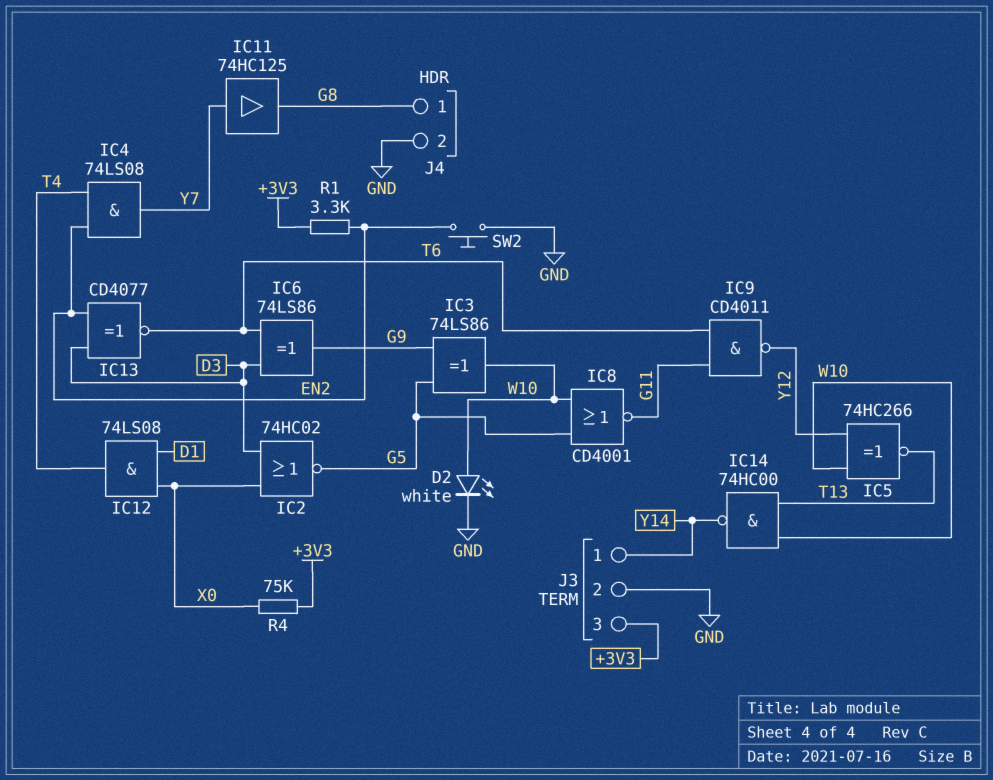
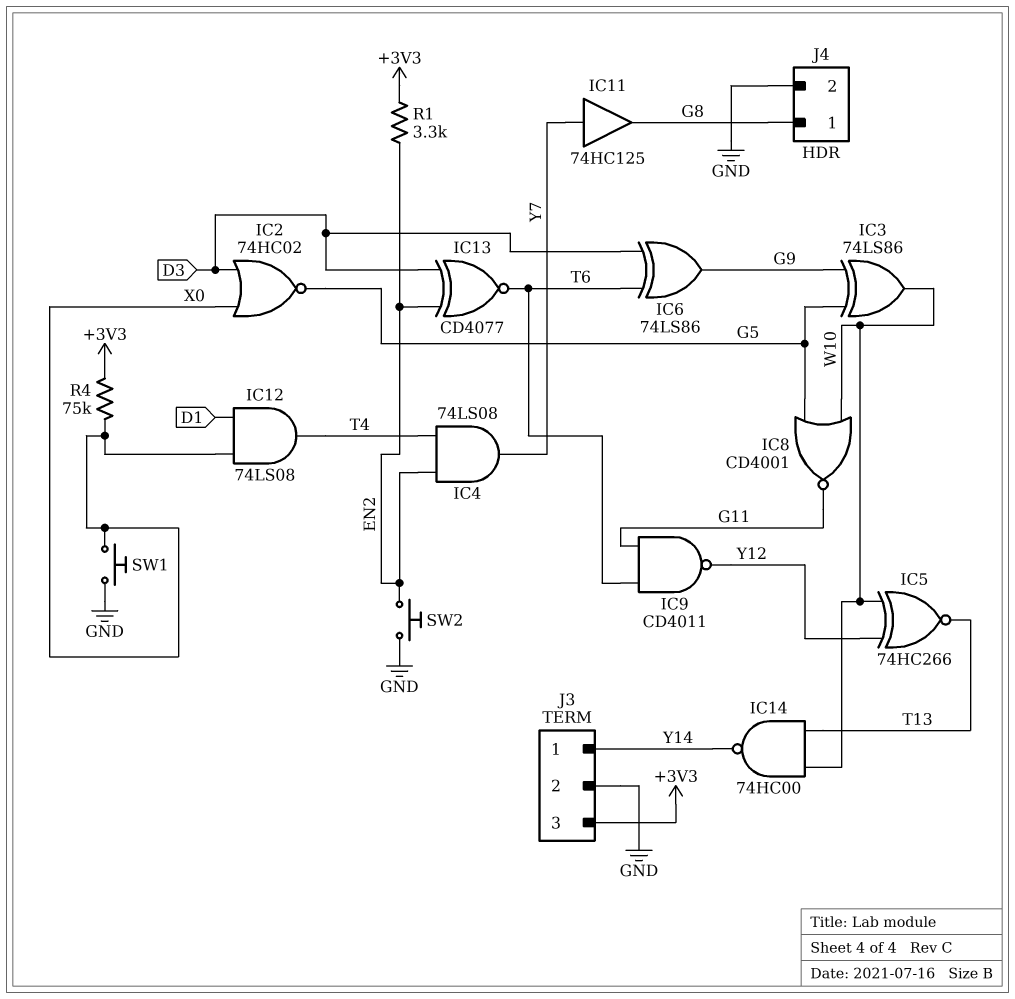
D2: LED white (A W10, K GND) -> none
SW1: none -> button (GND, X0)

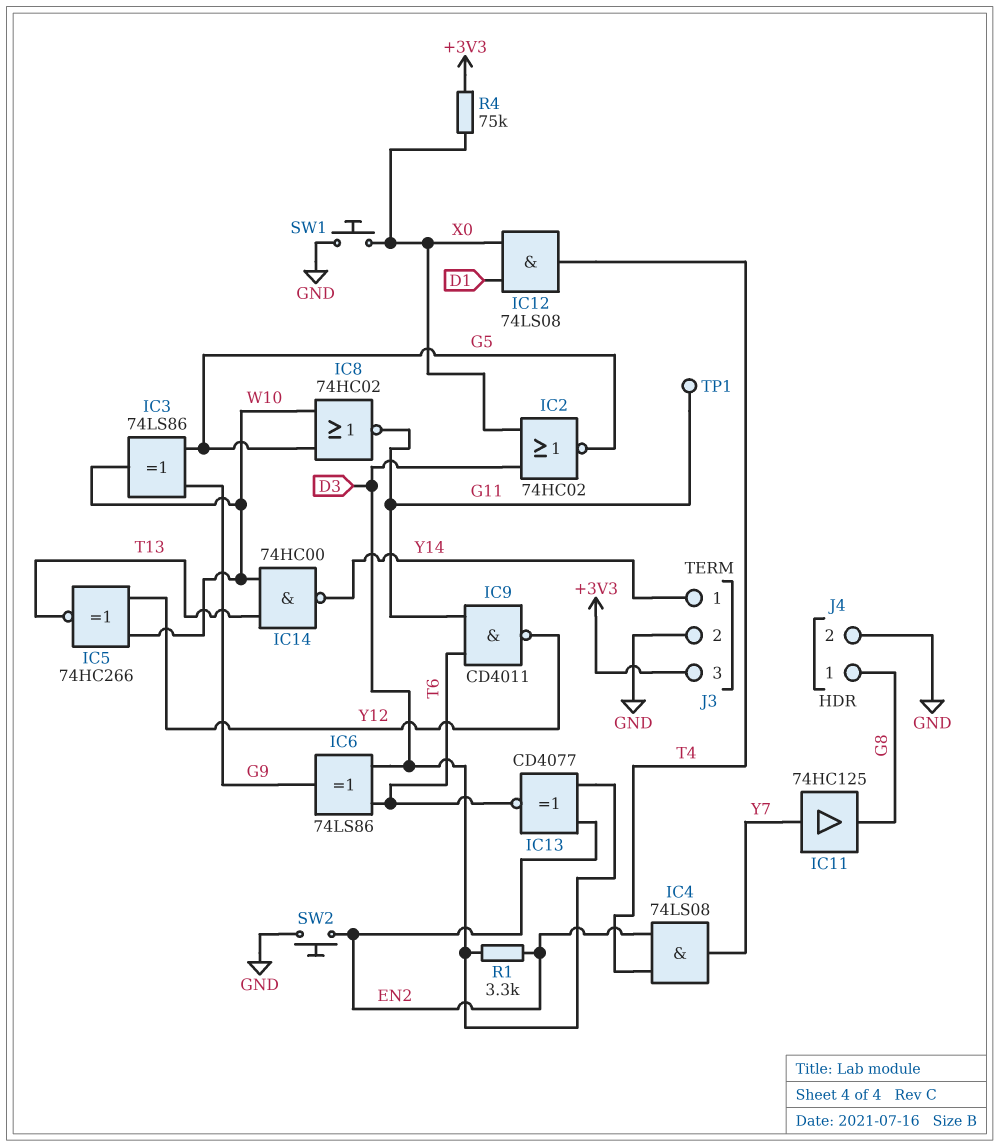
IC8: NOR CD4001 (in G5, in W10, out G11) -> NOR 74HC02 (in G5, in W10, out G11)
R1: 3.3k (+3V3, EN2) -> 3.3k (D3, EN2)
TP1: none -> test point (G11)

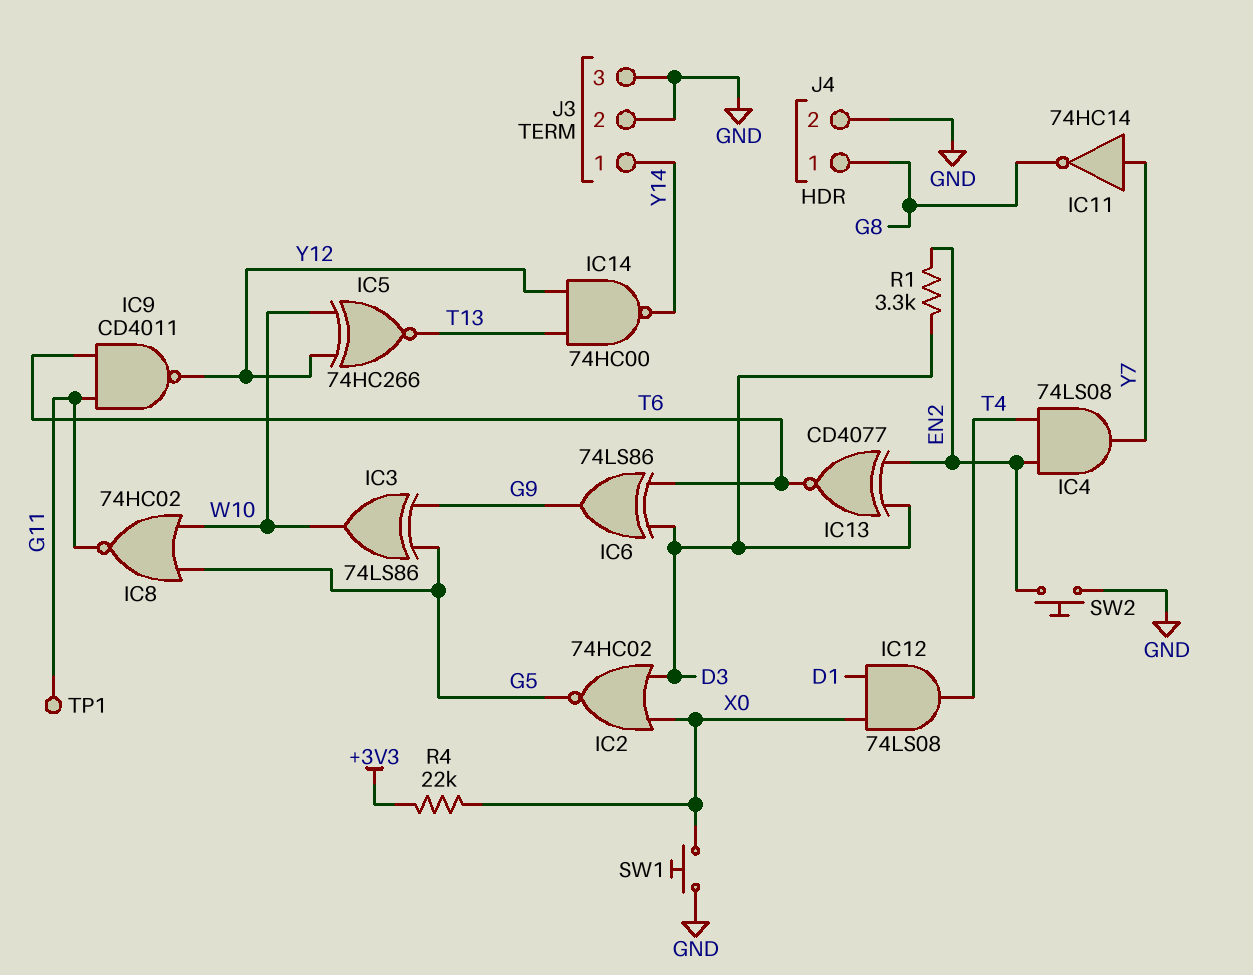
IC11: buffer 74HC125 (in Y7, out G8) -> NOT 74HC14 (in Y7, out G8)
IC14: NAND 74HC00 (in T13, in W10, out Y14) -> NAND 74HC00 (in T13, in Y12, out Y14)
J3 pin 3: +3V3 -> GND
R4: 75k (+3V3, X0) -> 22k (+3V3, X0)

